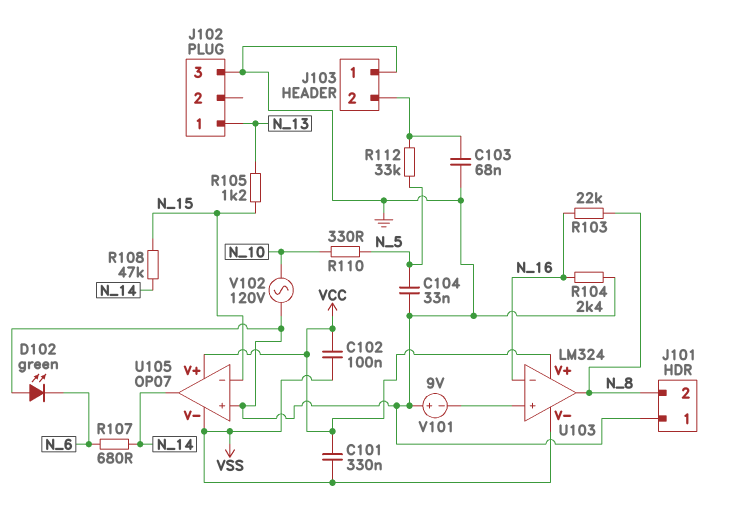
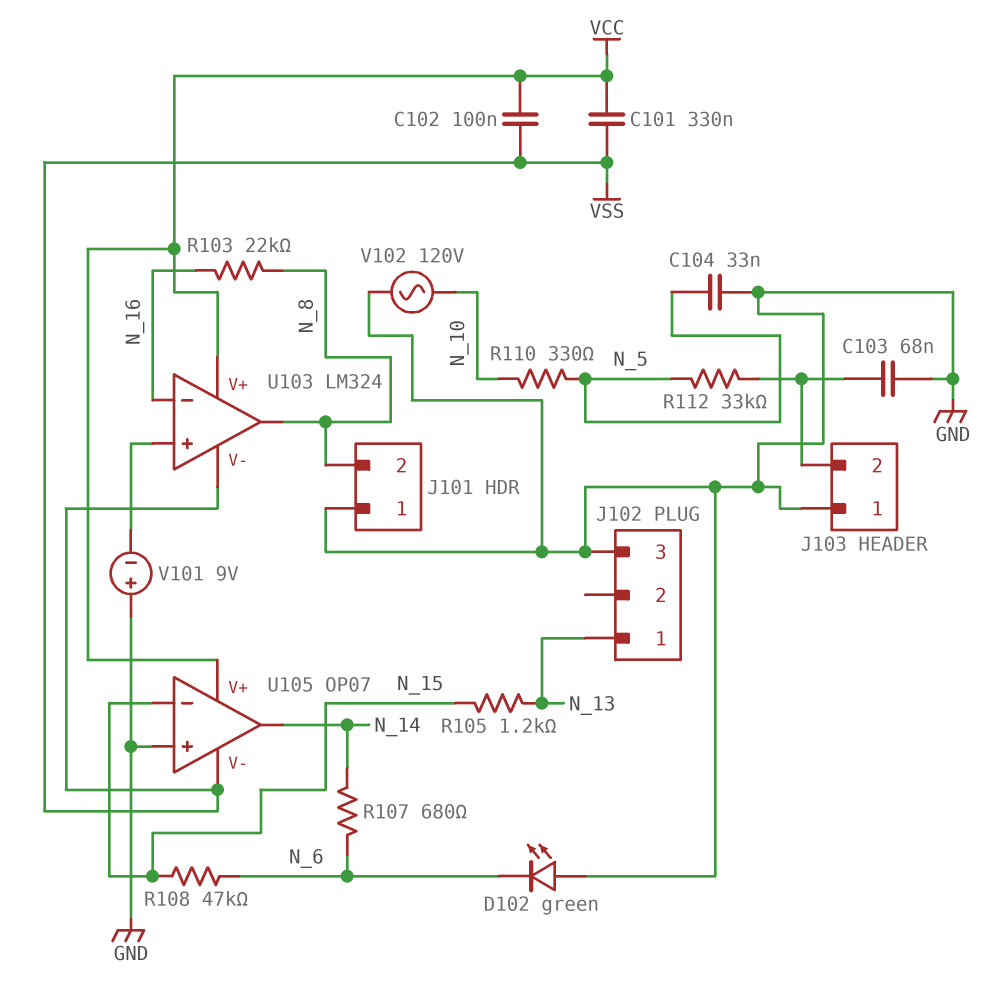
R104: 2.4k (GND, N_16) -> none
R108: 47k (N_14, N_15) -> 47k (N_6, N_15)

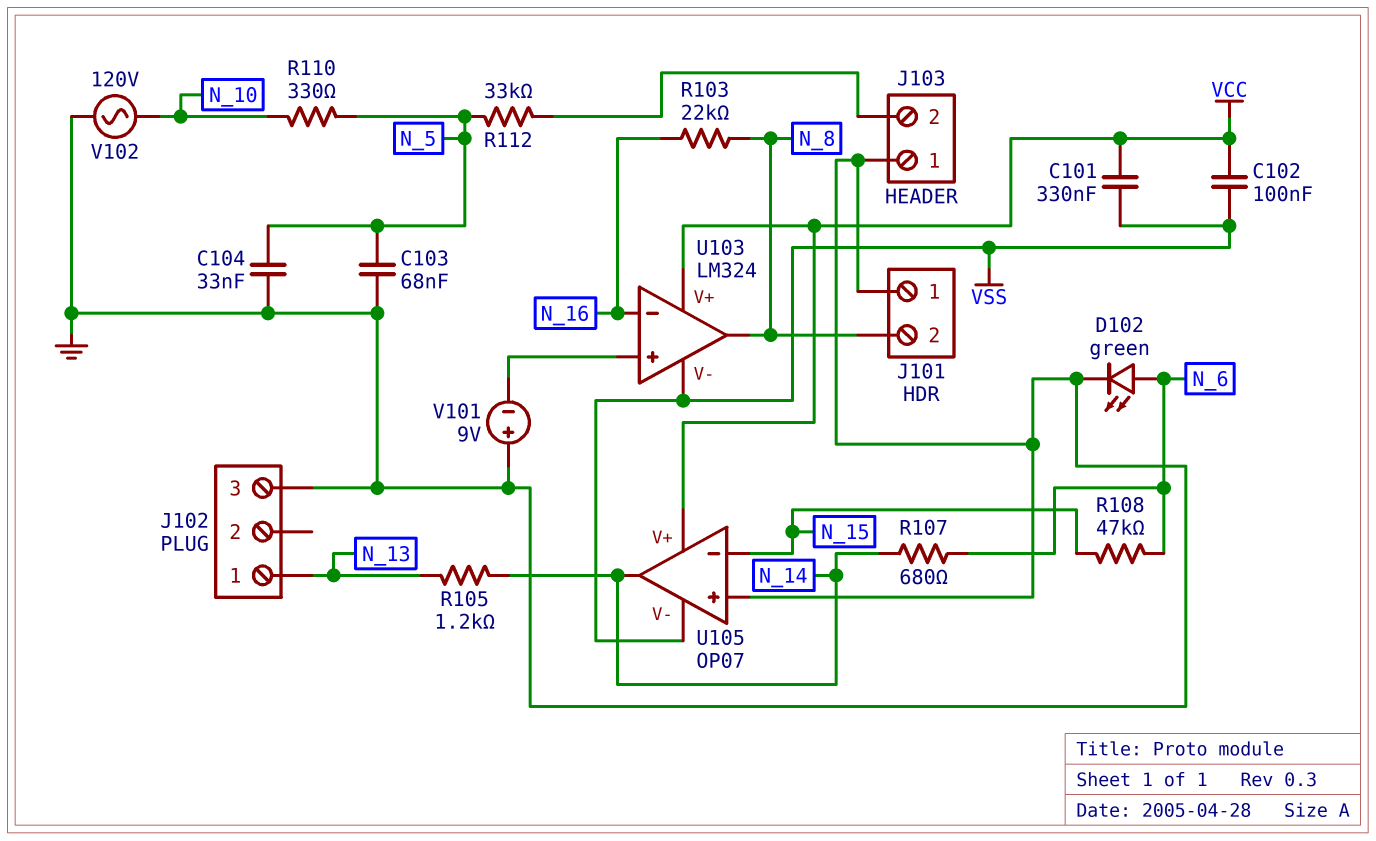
C103: 68nF (GND, J103/2) -> 68nF (GND, N_5)
D102: LED green (A GND, K N_6) -> LED green (A N_6, K GND)
R105: 1.2k (N_13, N_15) -> 1.2k (N_13, N_14)

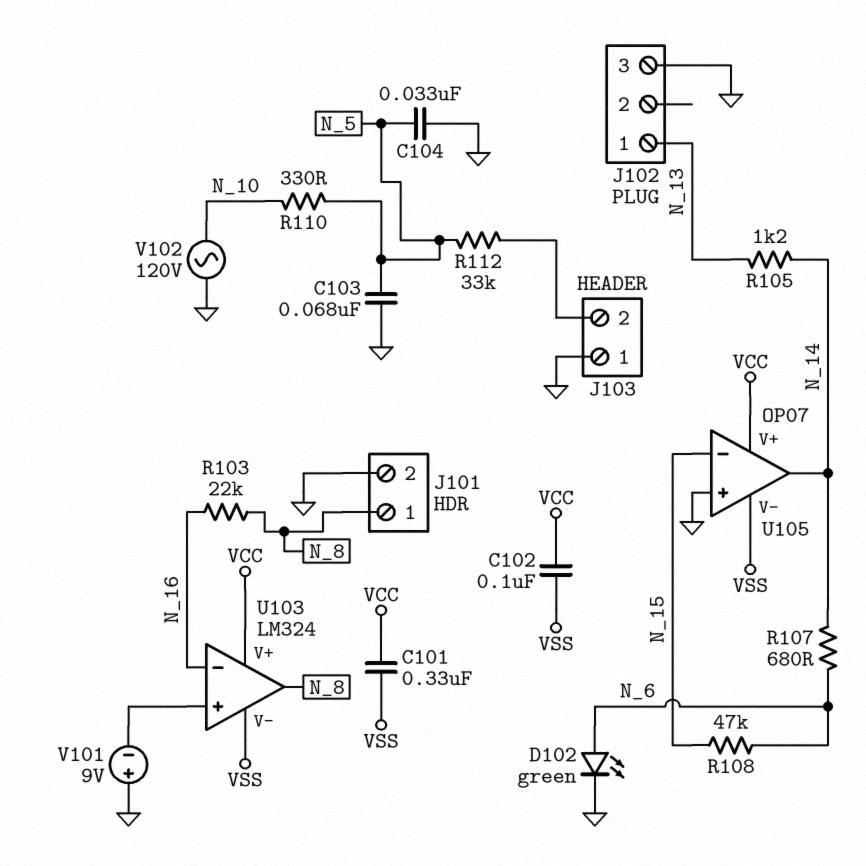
J101 pin 1: GND -> N_8
J101 pin 2: N_8 -> GND

